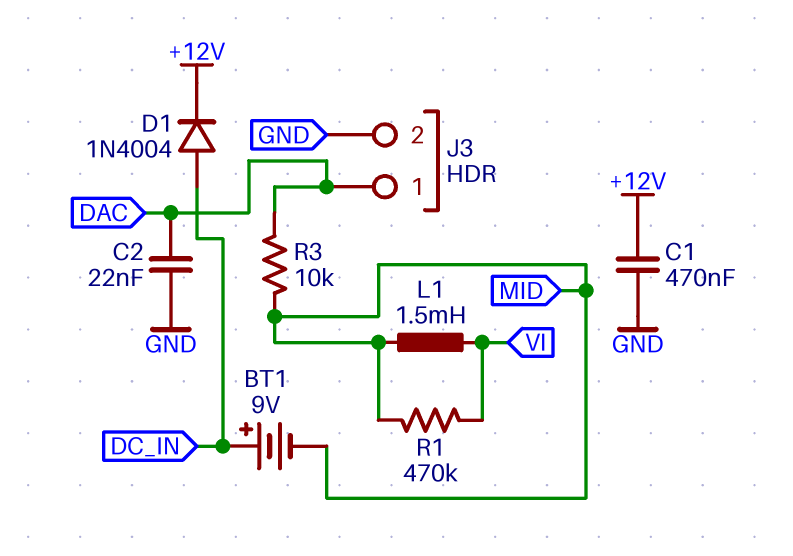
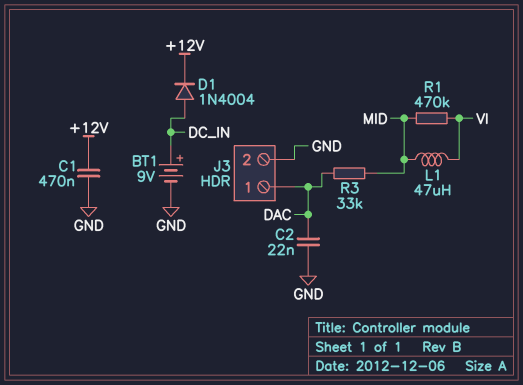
BT1: 9V (plus DC_IN, minus MID) -> 9V (plus DC_IN, minus GND)
L1: 1.5mH (MID, VI) -> 47uH (MID, VI)
R3: 10k (DAC, MID) -> 33k (DAC, MID)

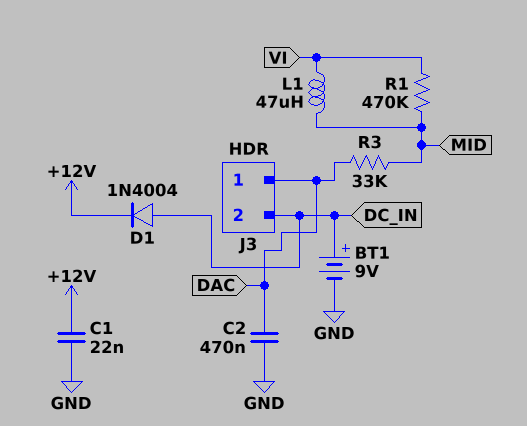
C1: 470nF (+12V, GND) -> 22nF (+12V, GND)
C2: 22nF (DAC, GND) -> 470nF (DAC, GND)
J3 pin 2: GND -> DC_IN

